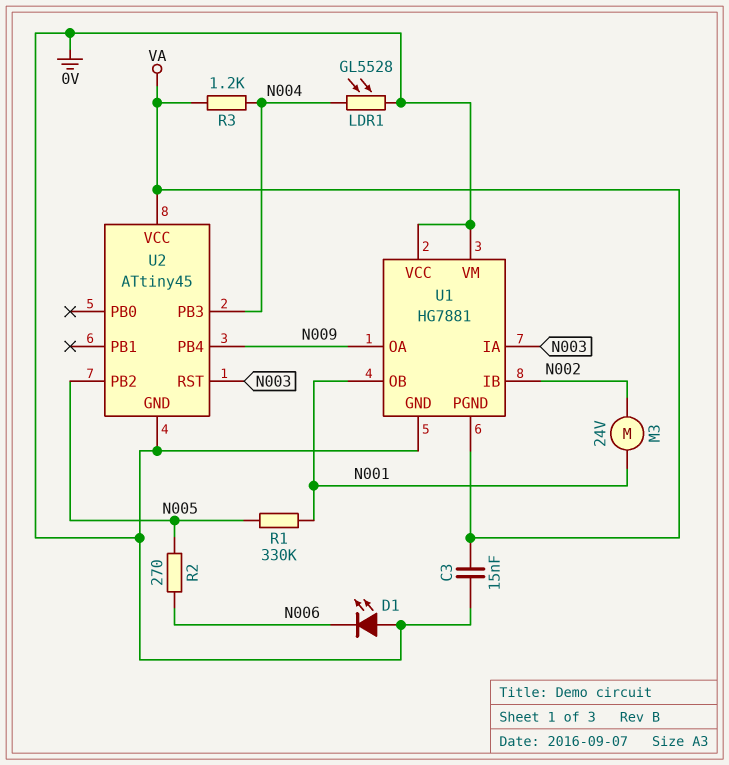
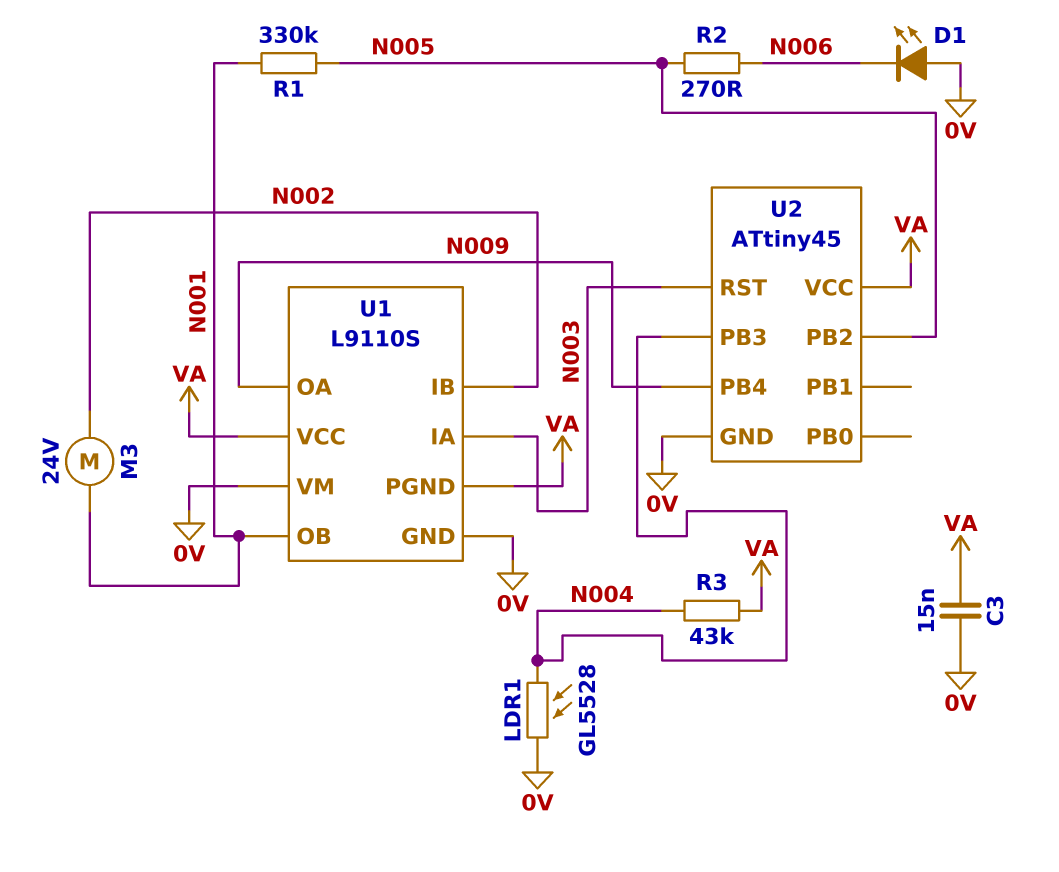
R3: 1.2k (N004, VA) -> 43k (N004, VA)
U1: HG7881 -> L9110S
U1 pin VCC: 0V -> VA

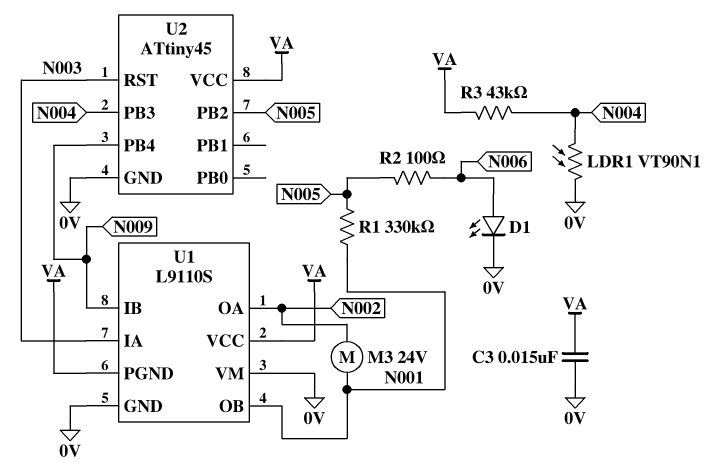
D1: LED (A 0V, K N006) -> LED (A N006, K 0V)
LDR1: GL5528 (0V, N004) -> VT90N1 (0V, N004)
R2: 270 (N005, N006) -> 100 (N005, N006)
U1 pin IB: N002 -> N009
U1 pin OA: N009 -> N002

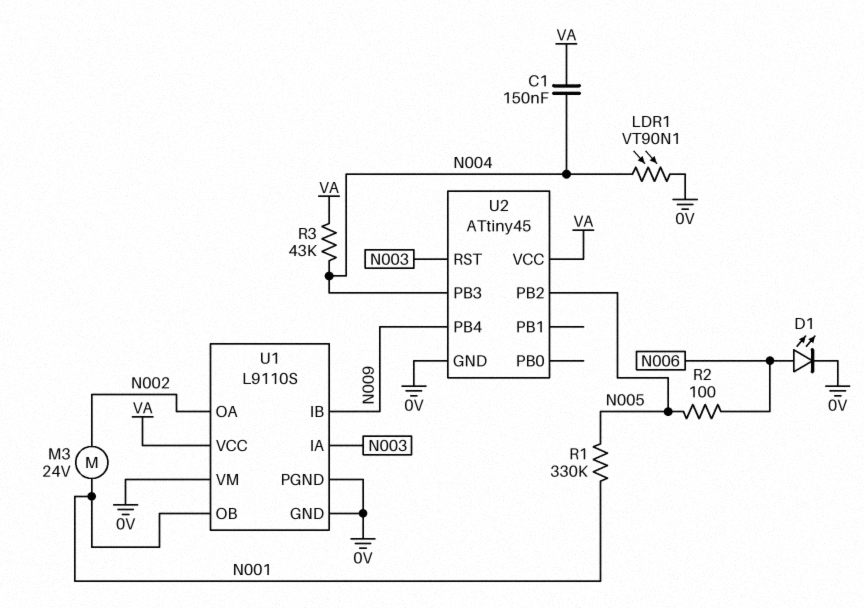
C1: none -> 150nF (N004, VA)
C3: 15nF (0V, VA) -> none
U1 pin PGND: VA -> 0V

